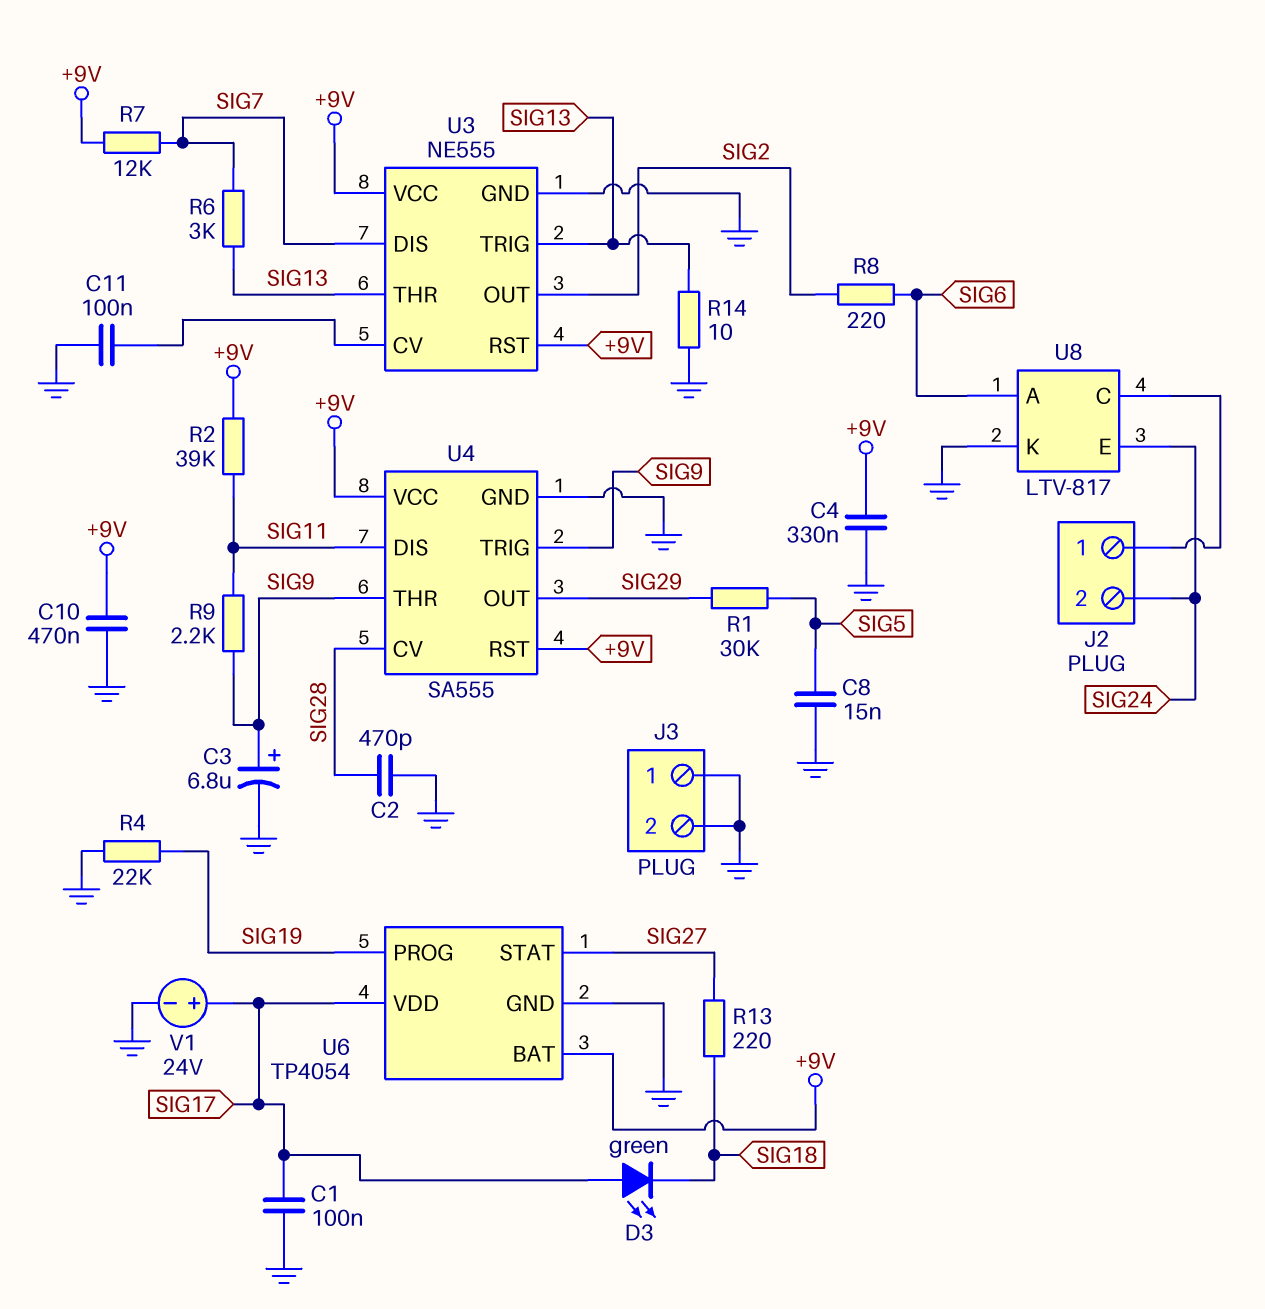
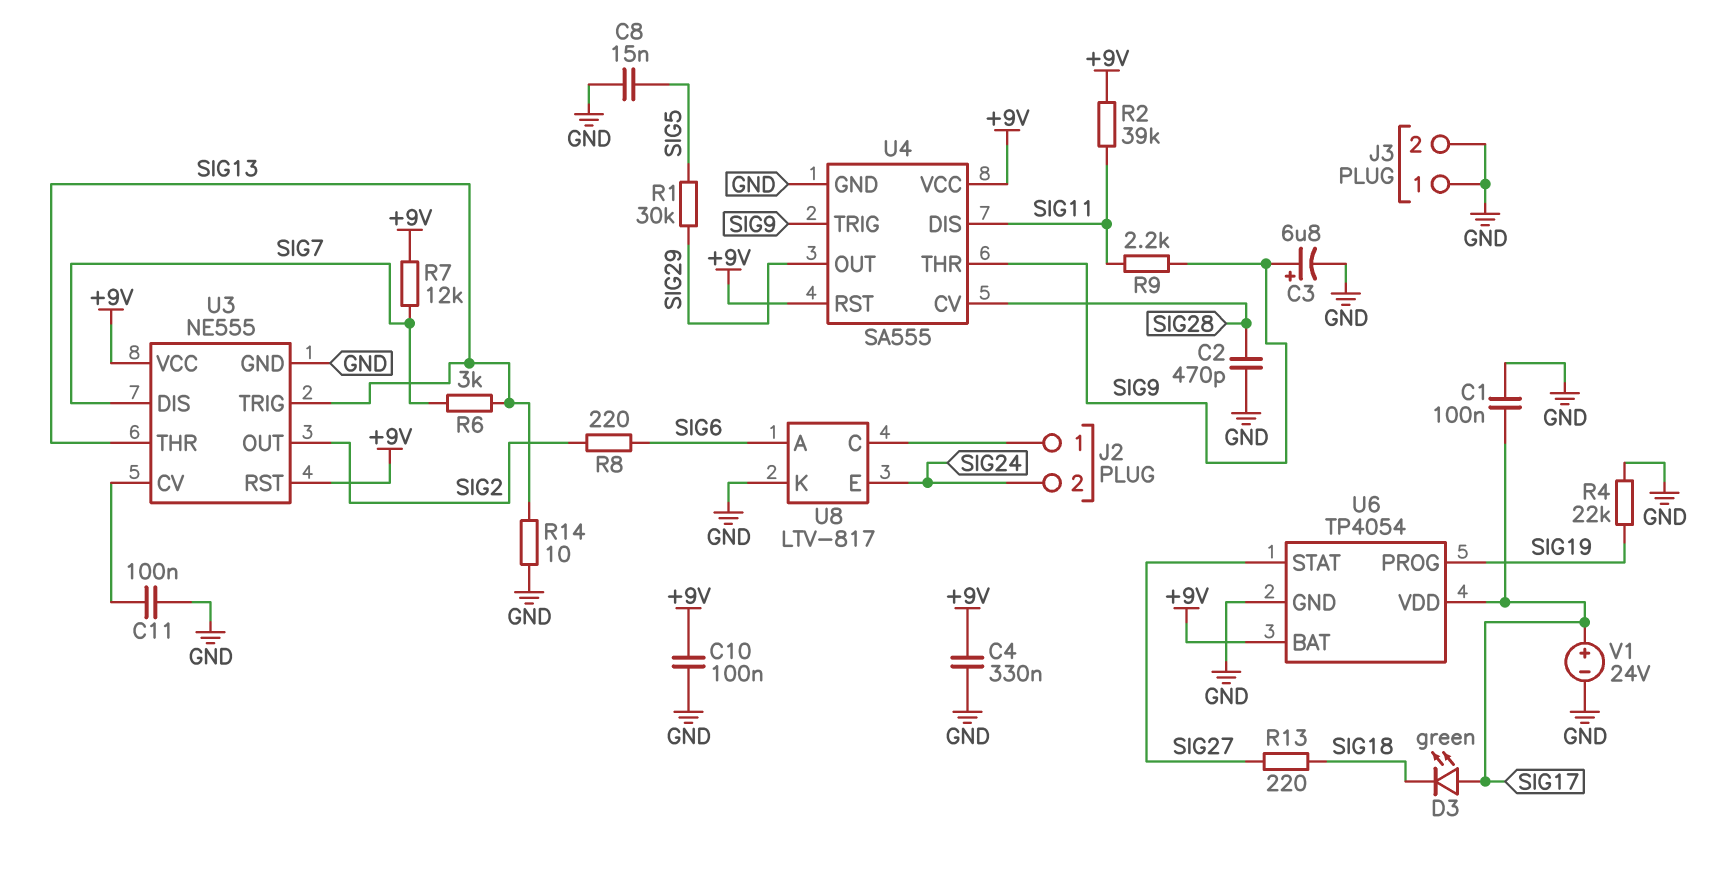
C10: 470nF (+9V, GND) -> 100nF (+9V, GND)

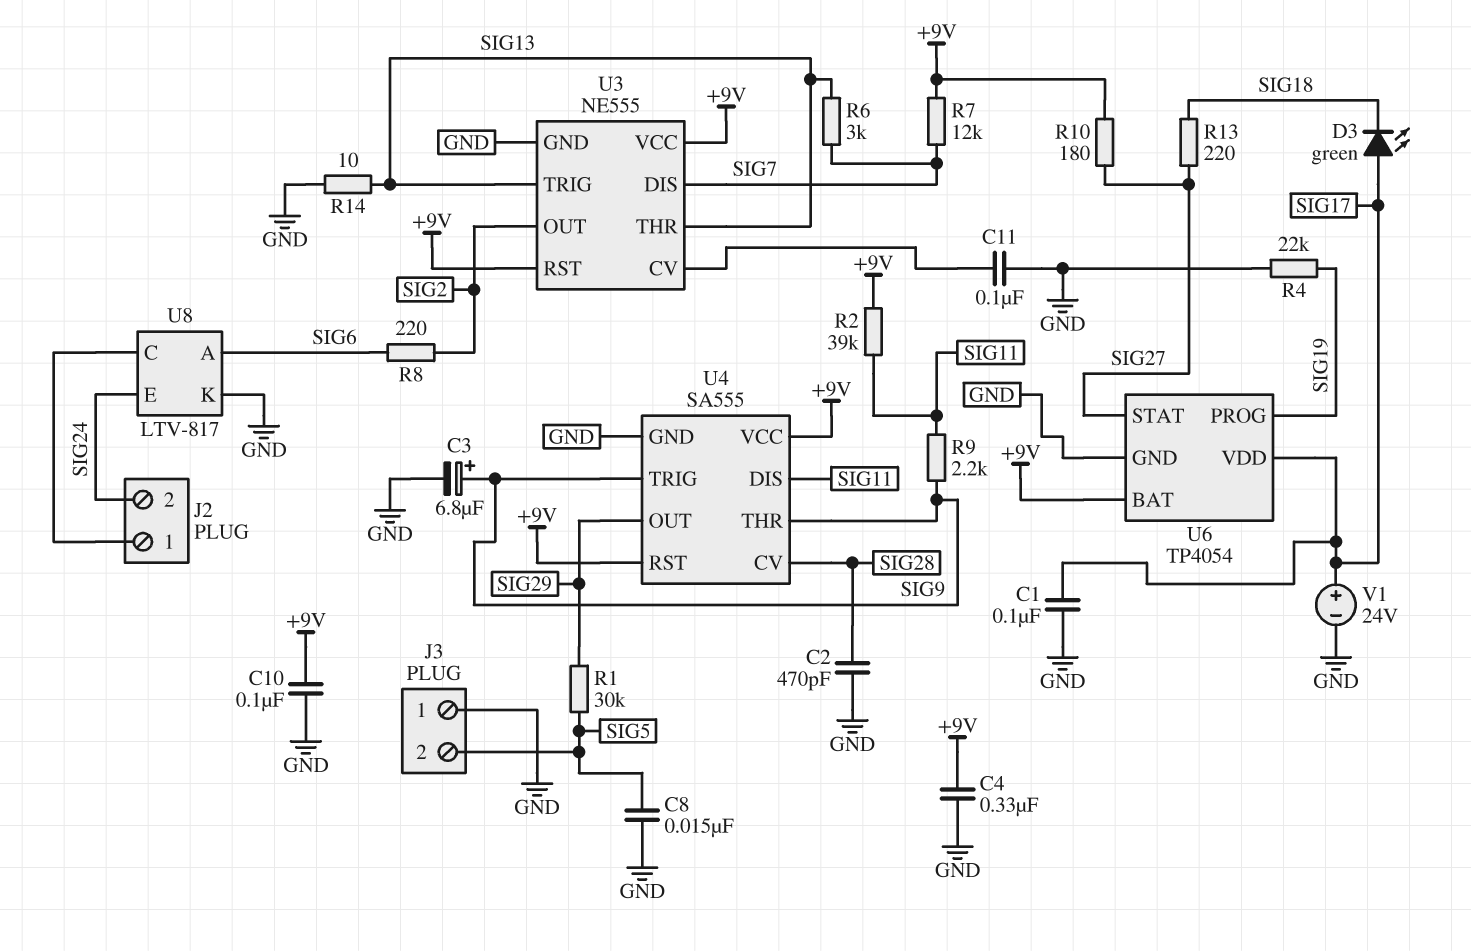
J3 pin 2: GND -> SIG5
R10: none -> 180 (+9V, SIG27)

